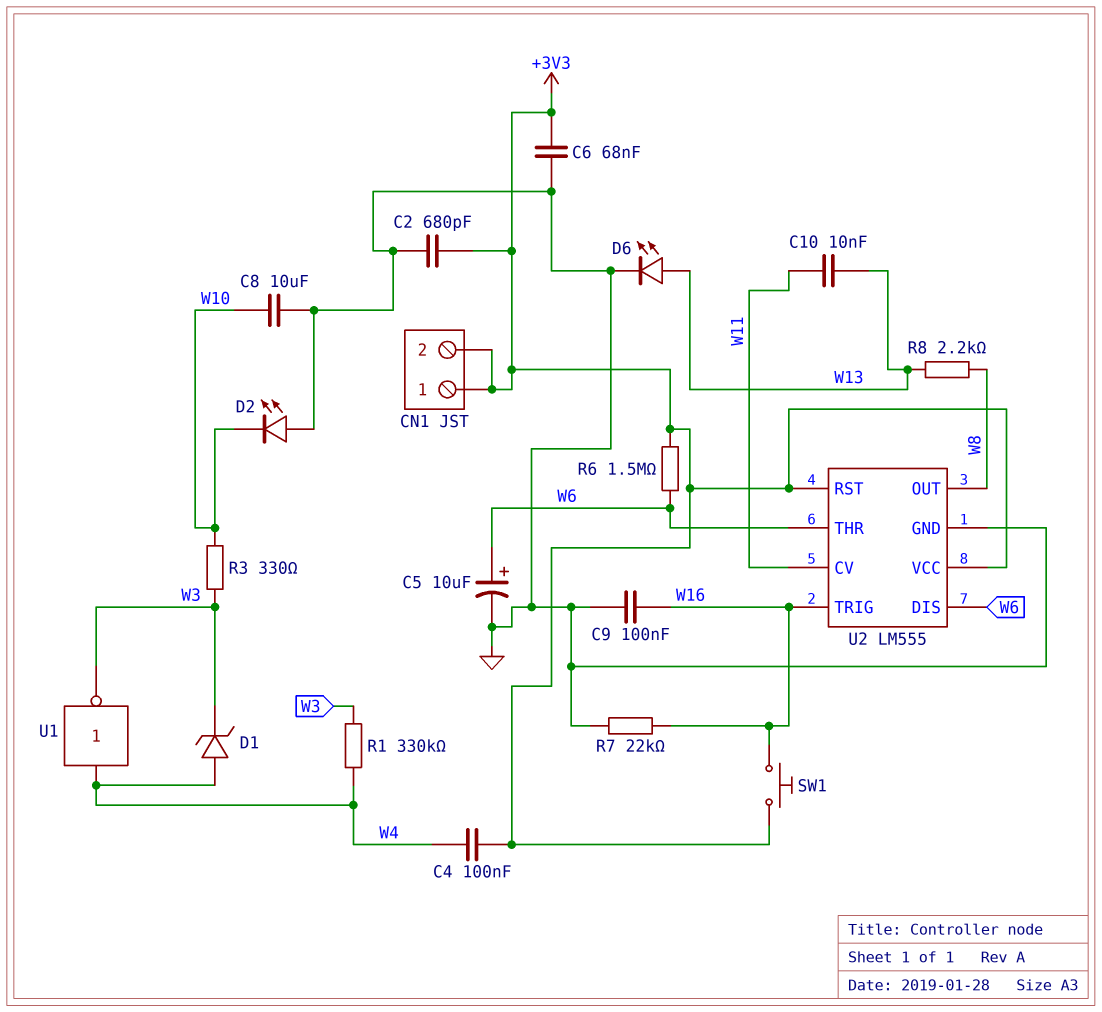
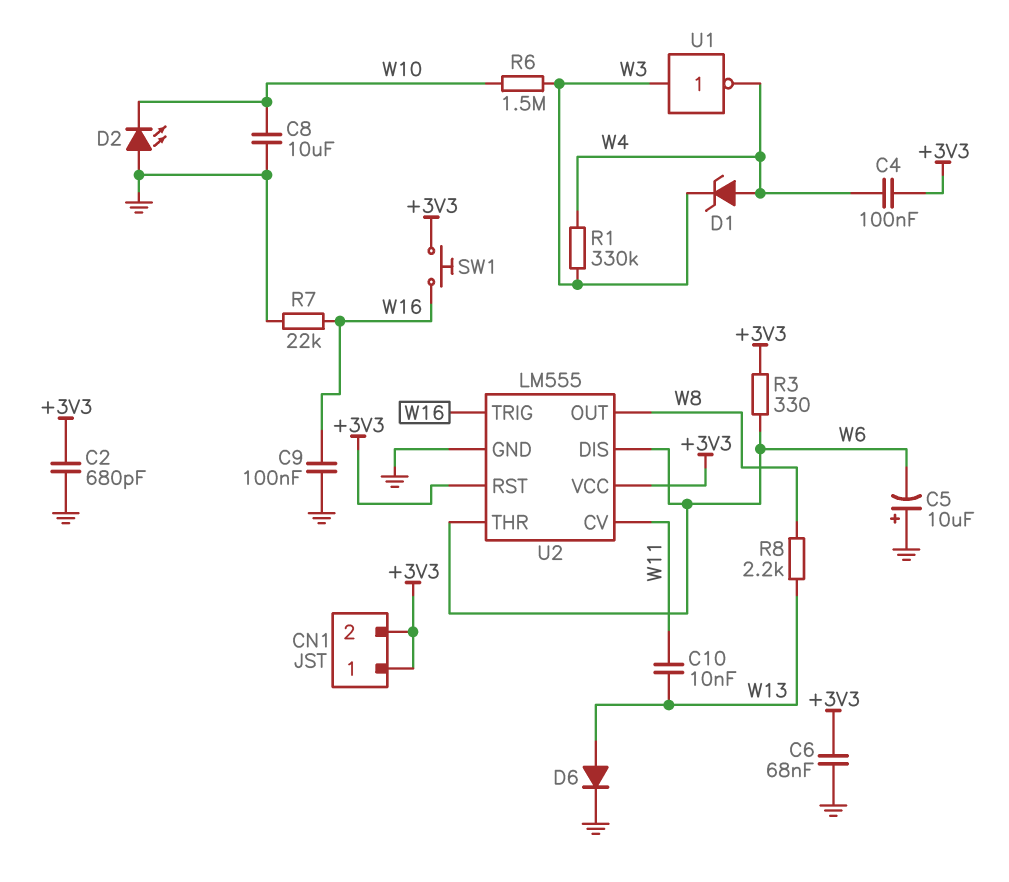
C5: 10uF (plus W6, minus GND) -> 10uF (plus GND, minus W6)
D6: LED (A W13, K GND) -> diode (A W13, K GND)
R3: 330 (W3, W10) -> 330 (+3V3, W6)
R6: 1.5M (+3V3, W6) -> 1.5M (W3, W10)
U1: NOT (in W4, out W3) -> NOT (in W3, out W4)

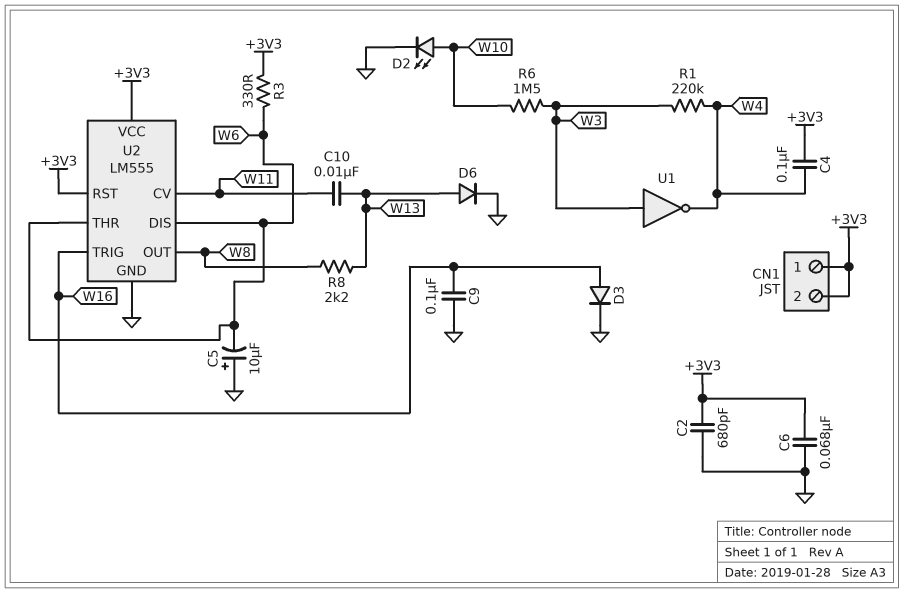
C8: 10uF (GND, W10) -> none
D1: zener (A W4, K W3) -> none
D2: LED (A GND, K W10) -> LED (A W10, K GND)
D3: none -> diode (A W16, K GND)
R1: 330k (W3, W4) -> 220k (W3, W4)
R7: 22k (GND, W16) -> none
SW1: button (+3V3, W16) -> none

